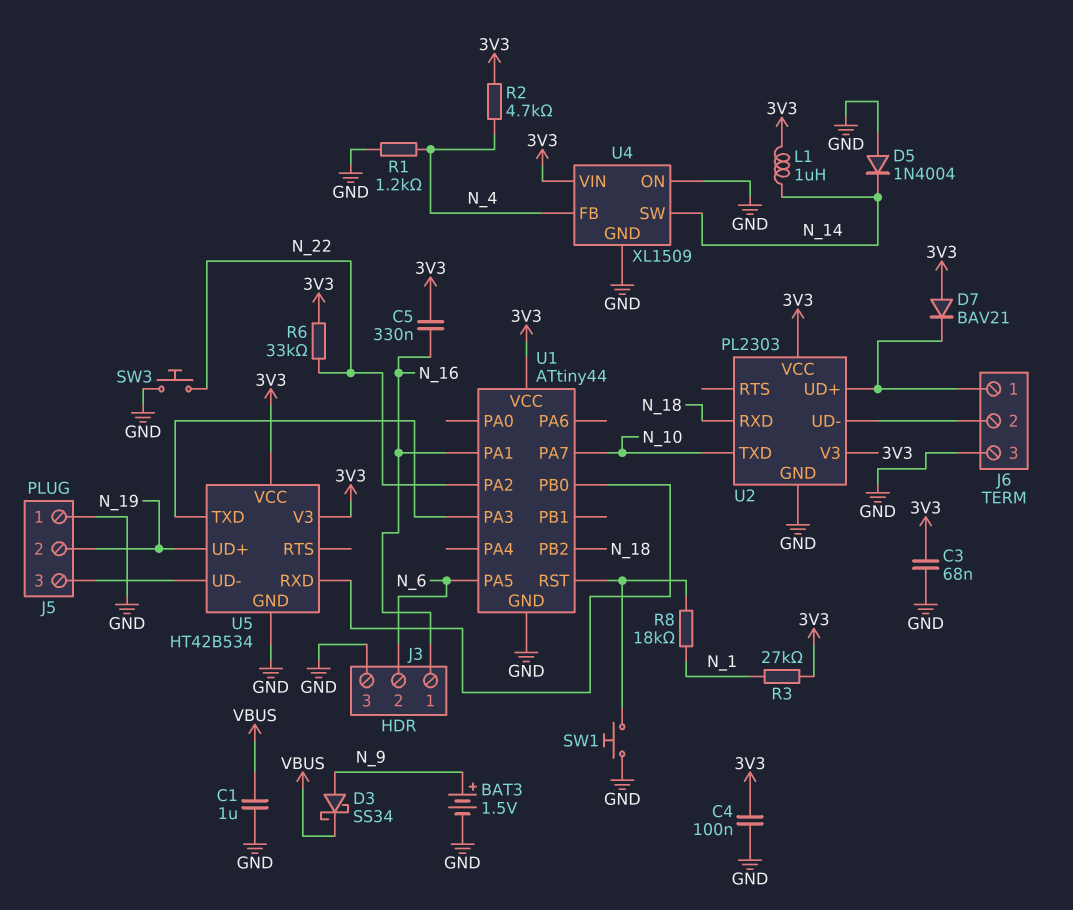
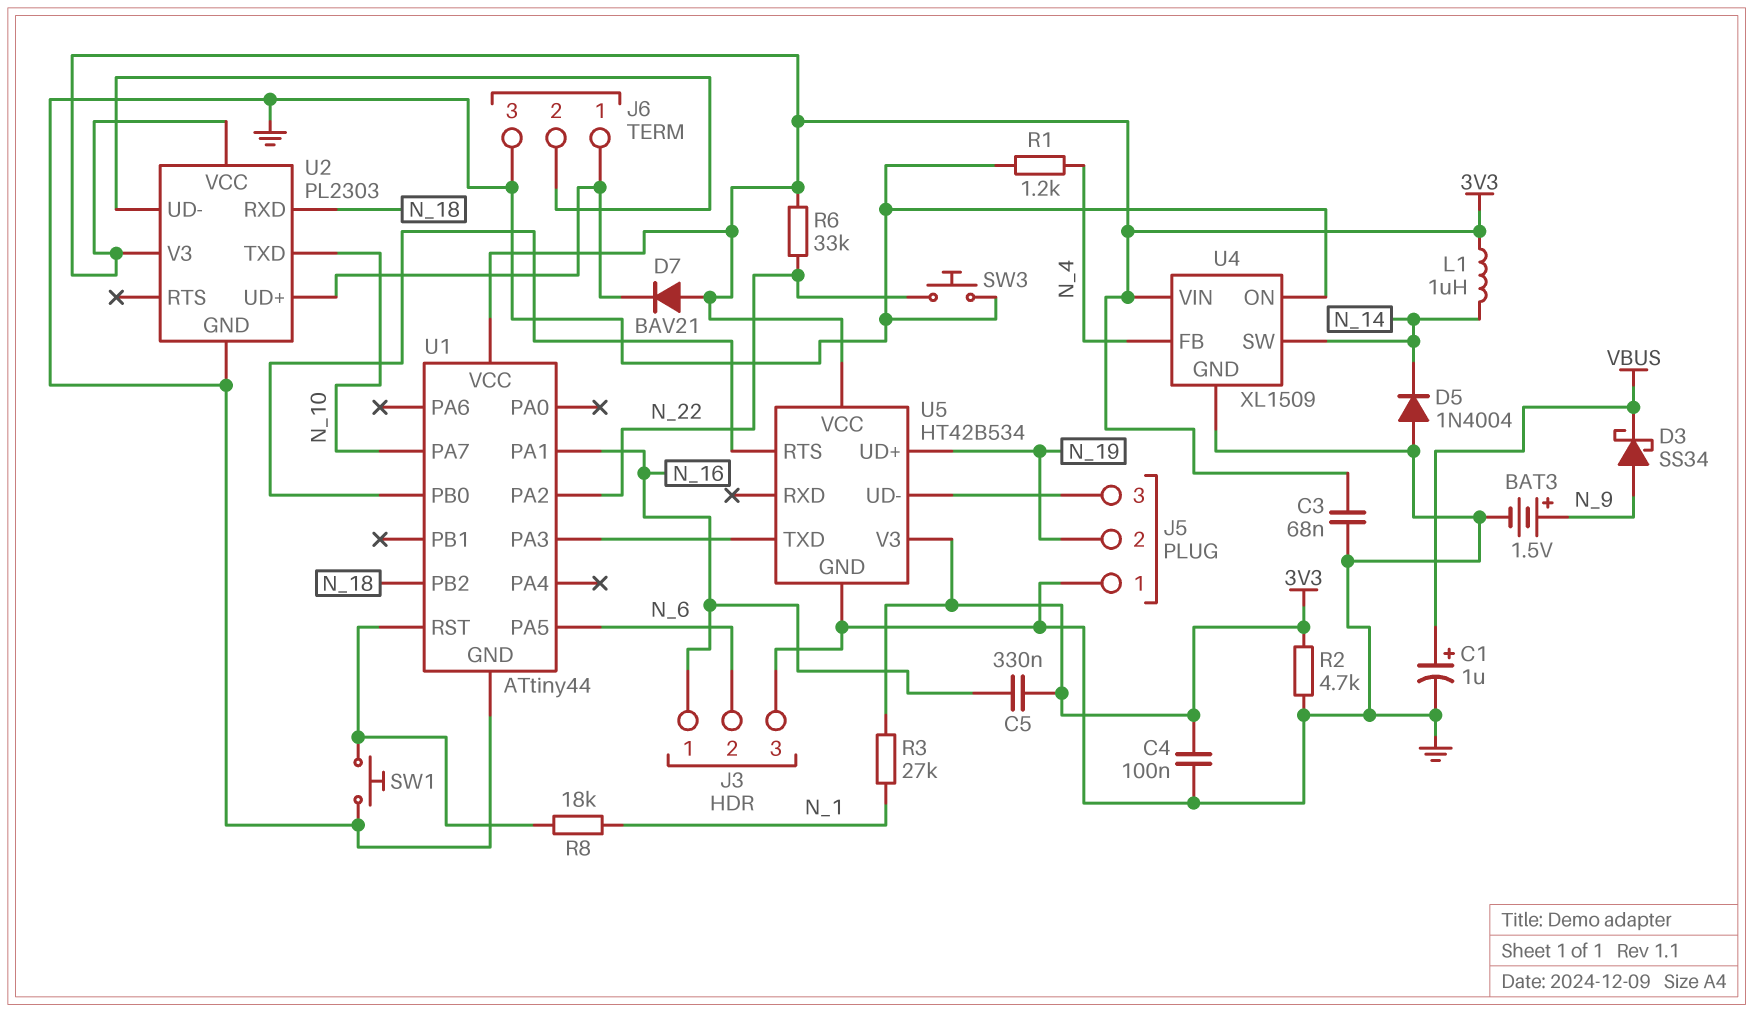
C1: 1uF (GND, VBUS) -> 1uF (plus VBUS, minus GND)
R2: 4.7k (3V3, N_4) -> 4.7k (3V3, GND)
U5 pin RTS: none -> U1/PB0
U5 pin RXD: U1/PB0 -> none

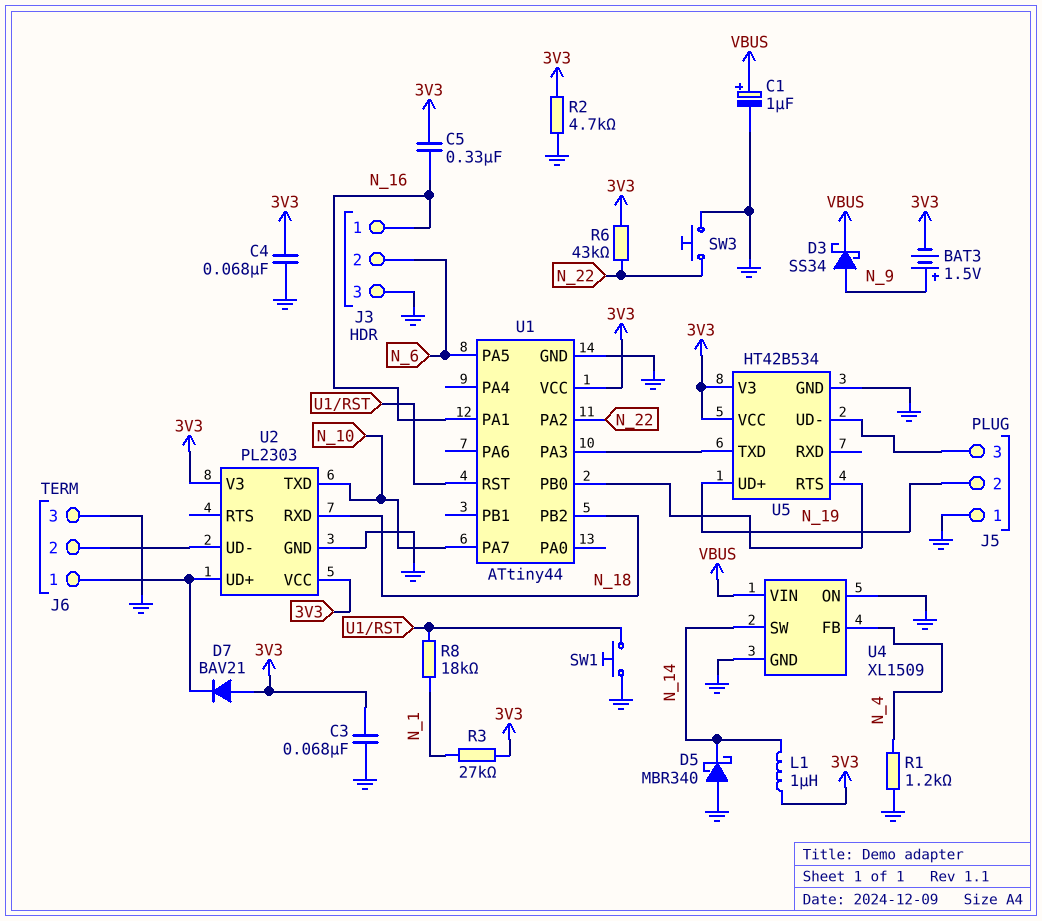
BAT3: 1.5V (plus N_9, minus GND) -> 1.5V (plus N_9, minus 3V3)
C4: 100nF (3V3, GND) -> 68nF (3V3, GND)
D5: diode 1N4004 (A GND, K N_14) -> schottky MBR340 (A GND, K N_14)
R6: 33k (3V3, N_22) -> 43k (3V3, N_22)
U4 pin VIN: 3V3 -> VBUS

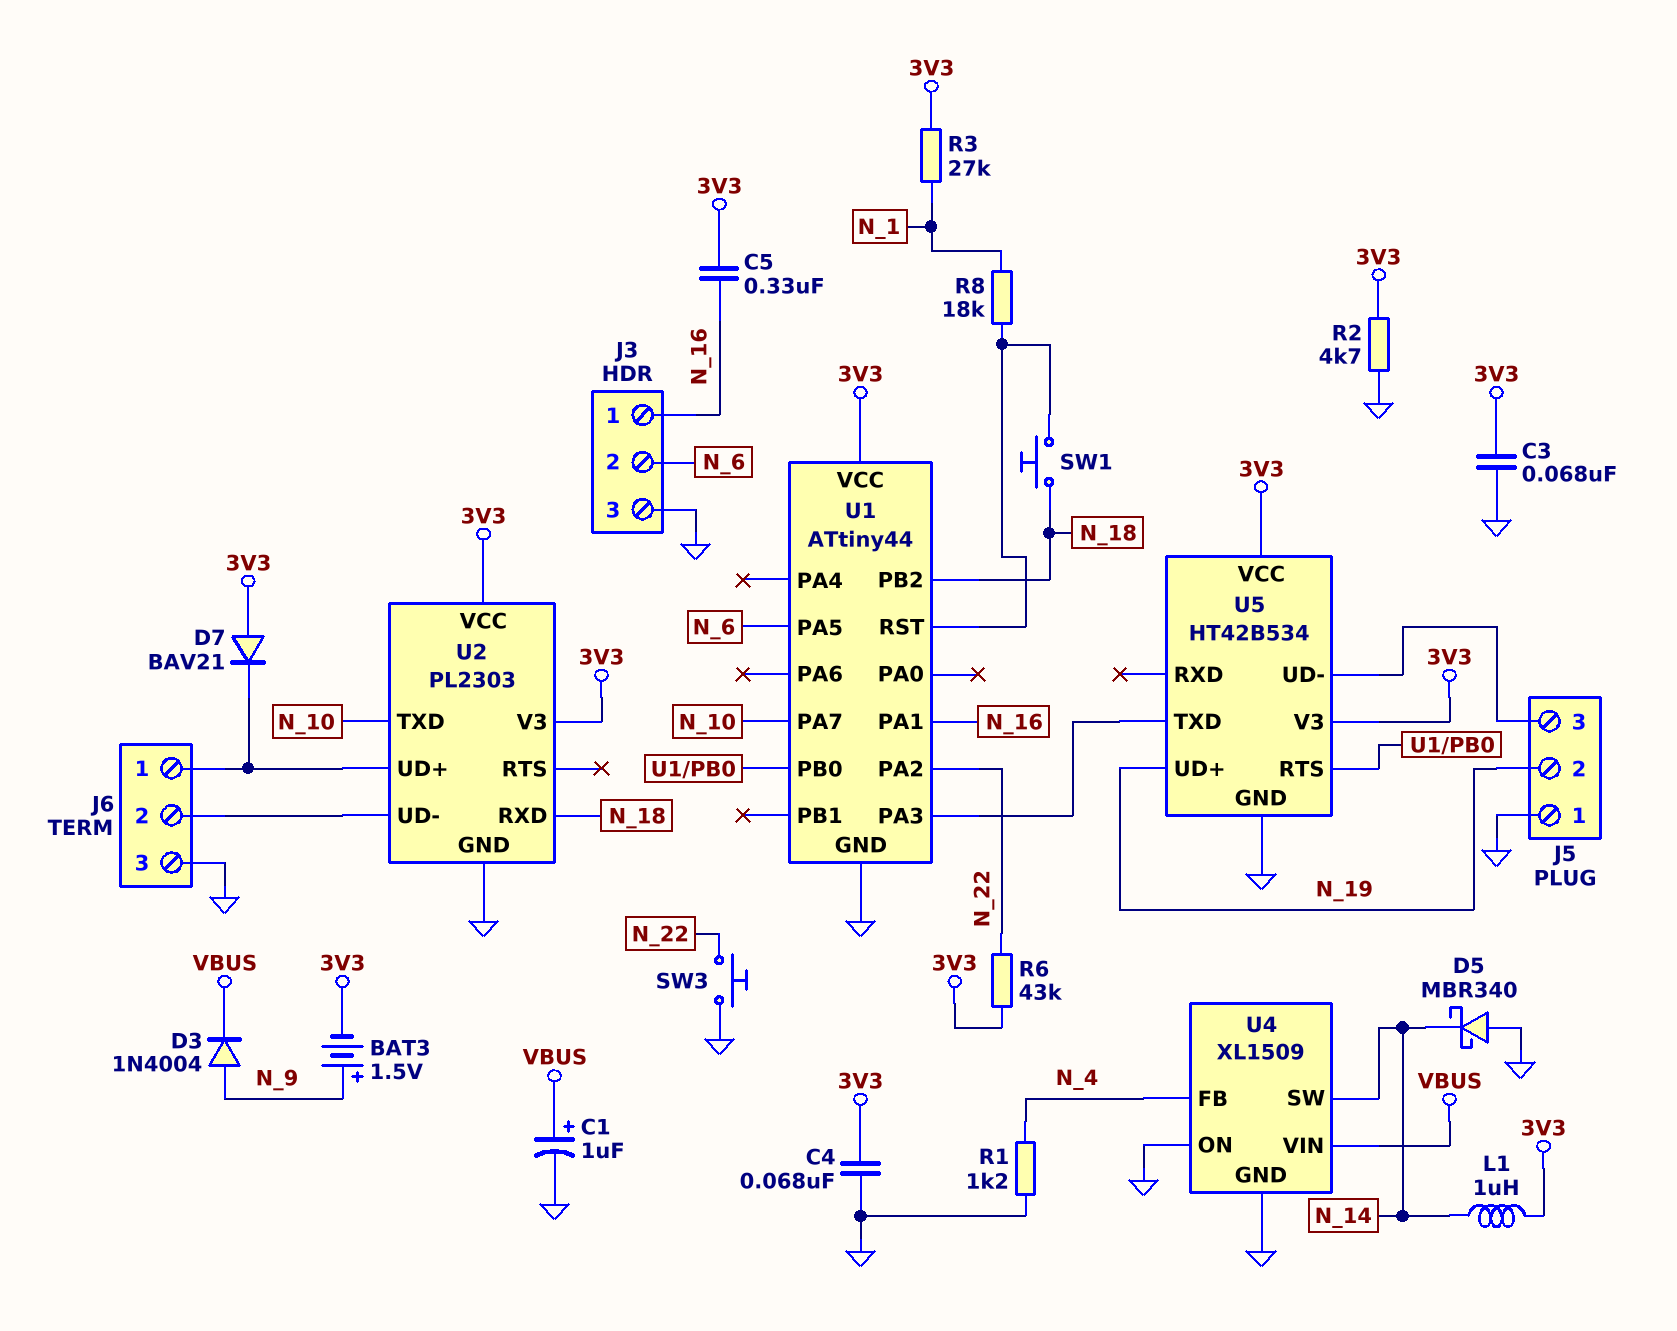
D3: schottky SS34 (A N_9, K VBUS) -> diode 1N4004 (A N_9, K VBUS)
SW1: button (GND, U1/RST) -> button (N_18, U1/RST)

